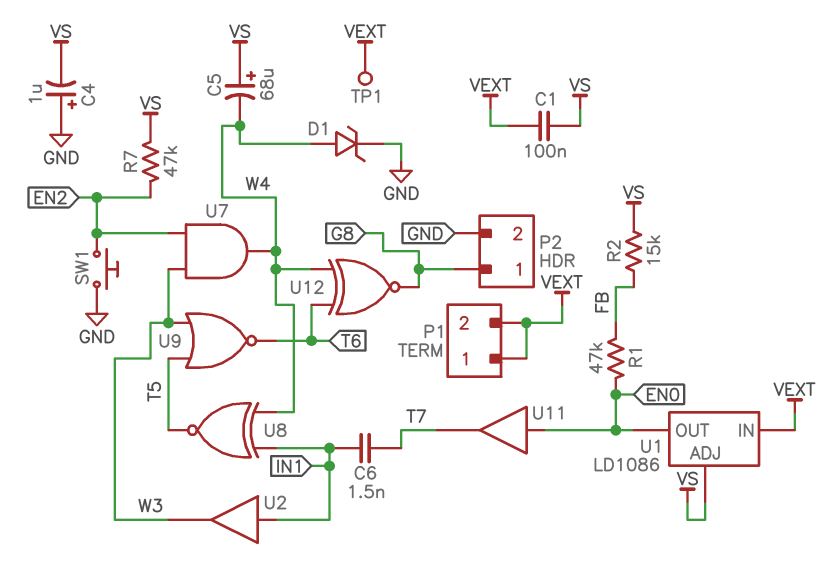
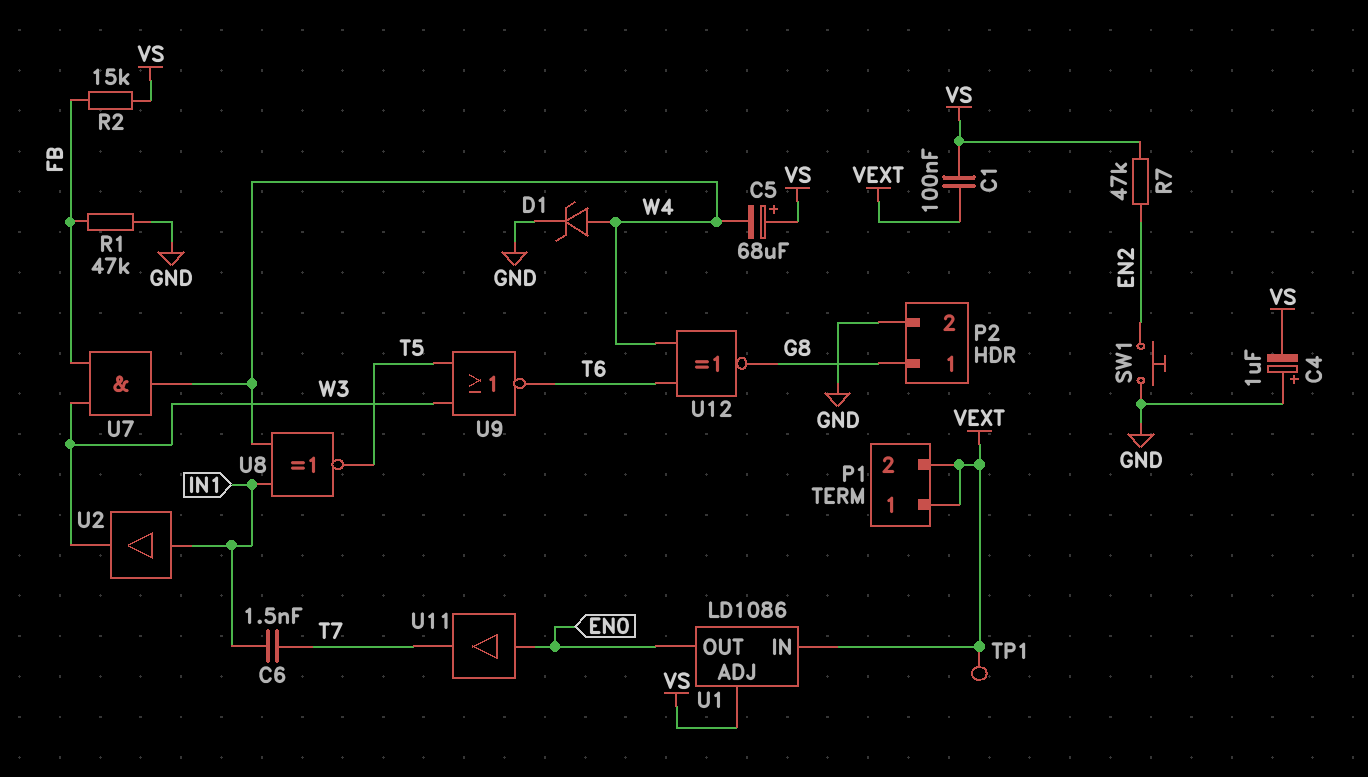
R1: 47k (EN0, FB) -> 47k (FB, GND)
U7: AND (in EN2, in W3, out W4) -> AND (in FB, in W3, out W4)

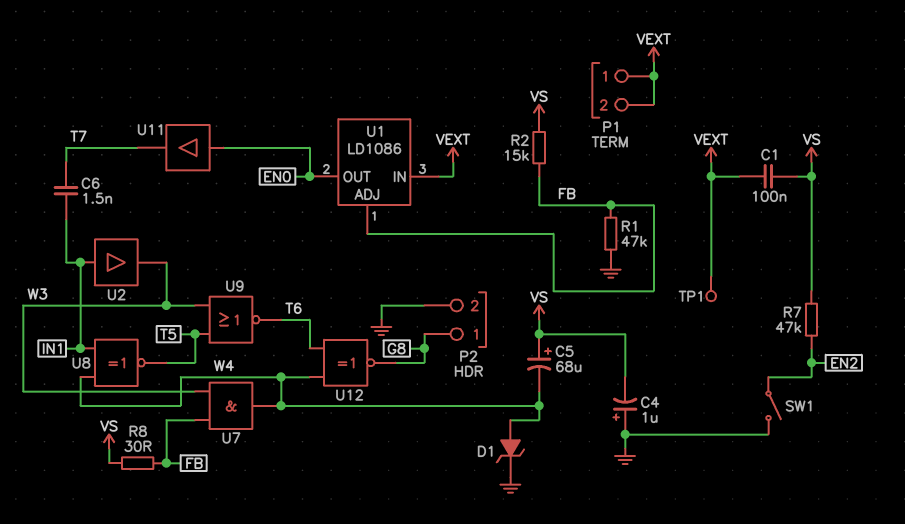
R8: none -> 30 (FB, VS)
SW1: button (EN2, GND) -> switch (EN2, GND)
U1 pin ADJ: VS -> FB

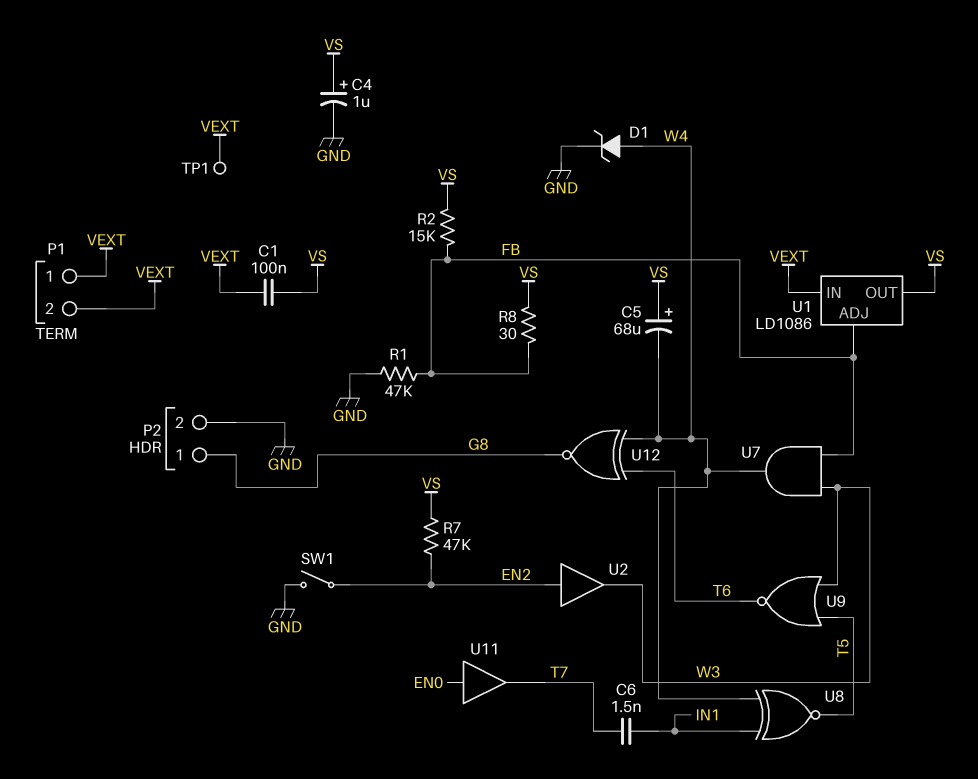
C4: 1uF (plus GND, minus VS) -> 1uF (plus VS, minus GND)
U1 pin OUT: EN0 -> VS
U2: buffer (in IN1, out W3) -> buffer (in EN2, out W3)

